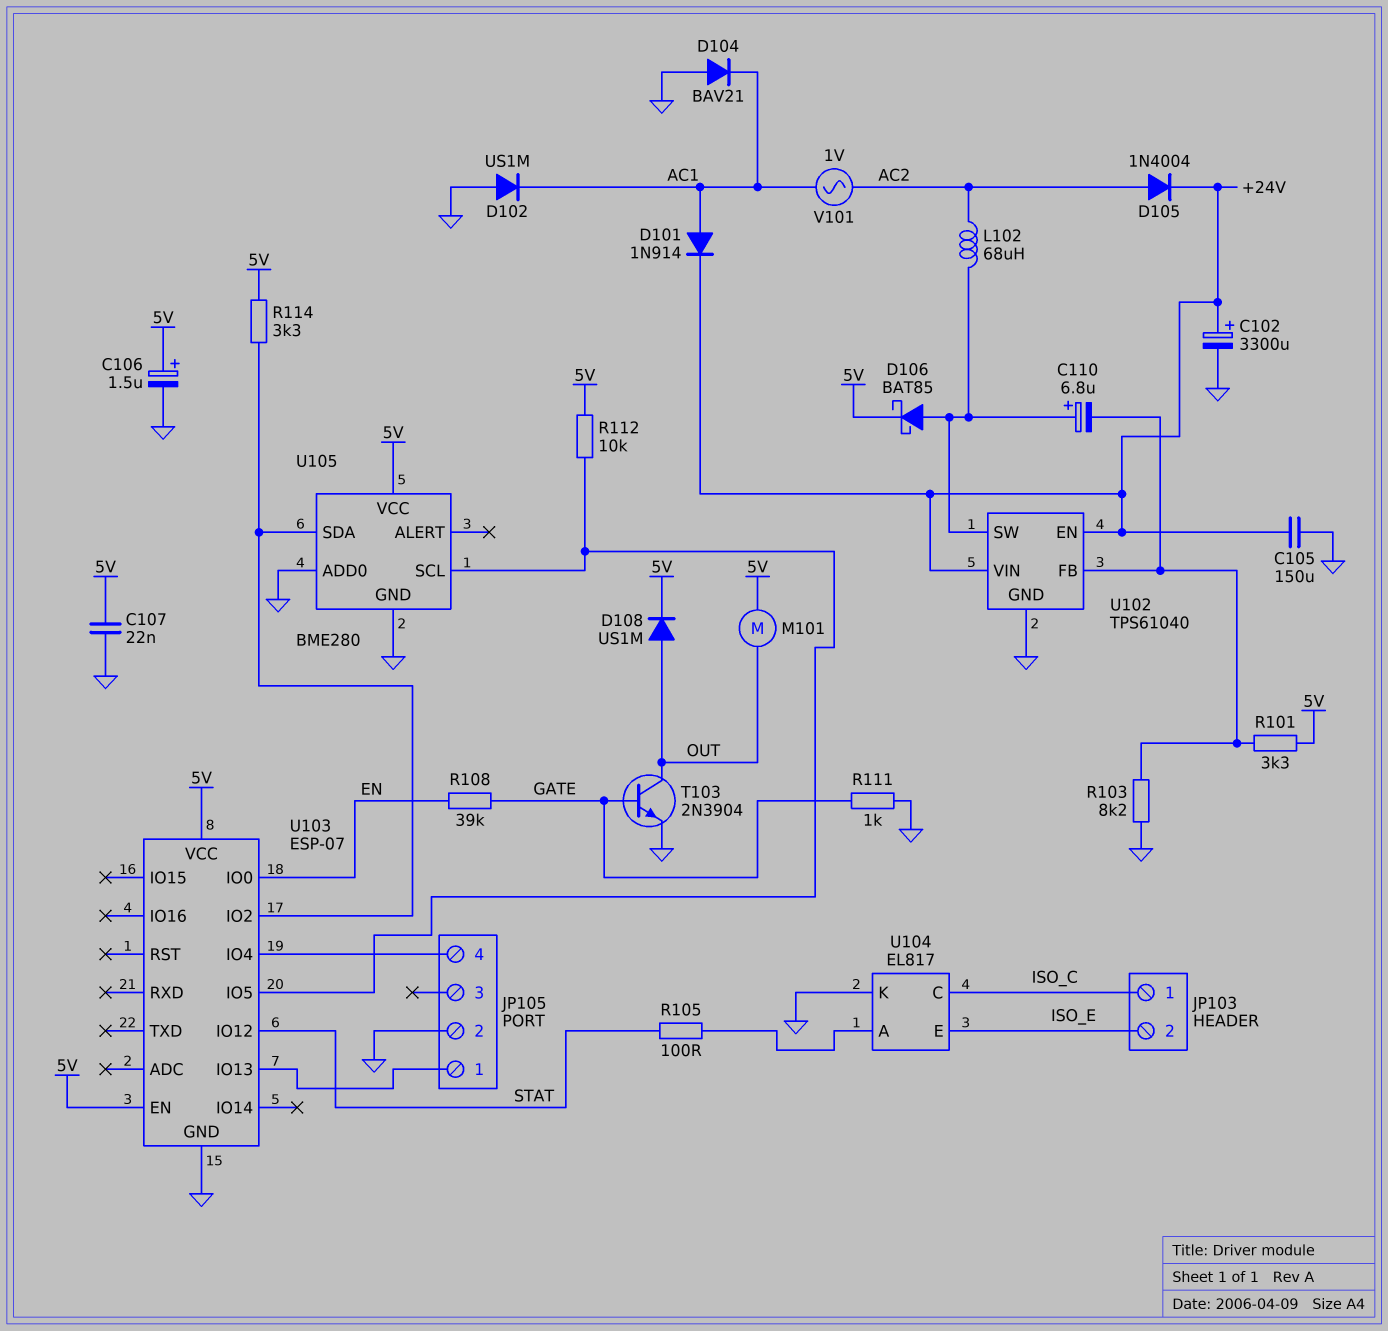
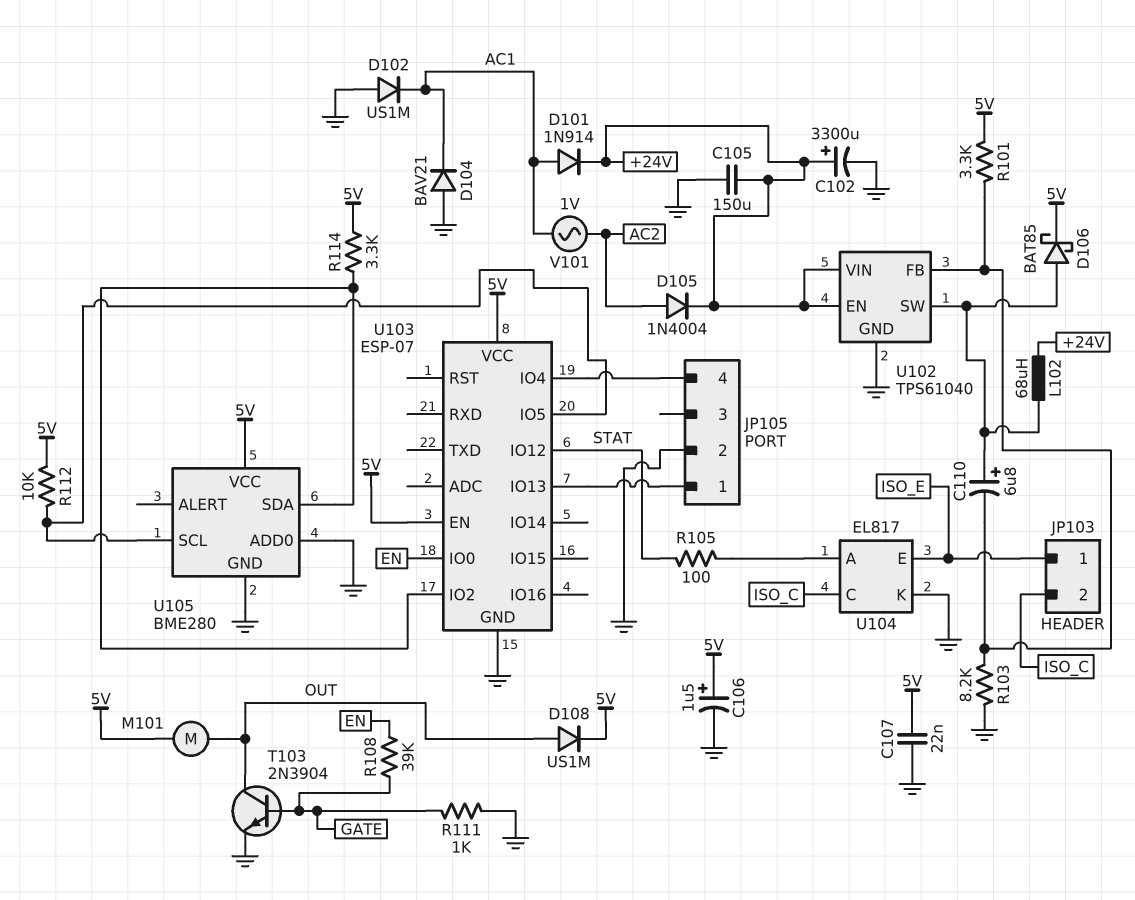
JP103 pin 1: ISO_C -> ISO_E
JP103 pin 2: ISO_E -> ISO_C
L102: 68uH (AC2, U102/SW) -> 68uH (+24V, U102/SW)

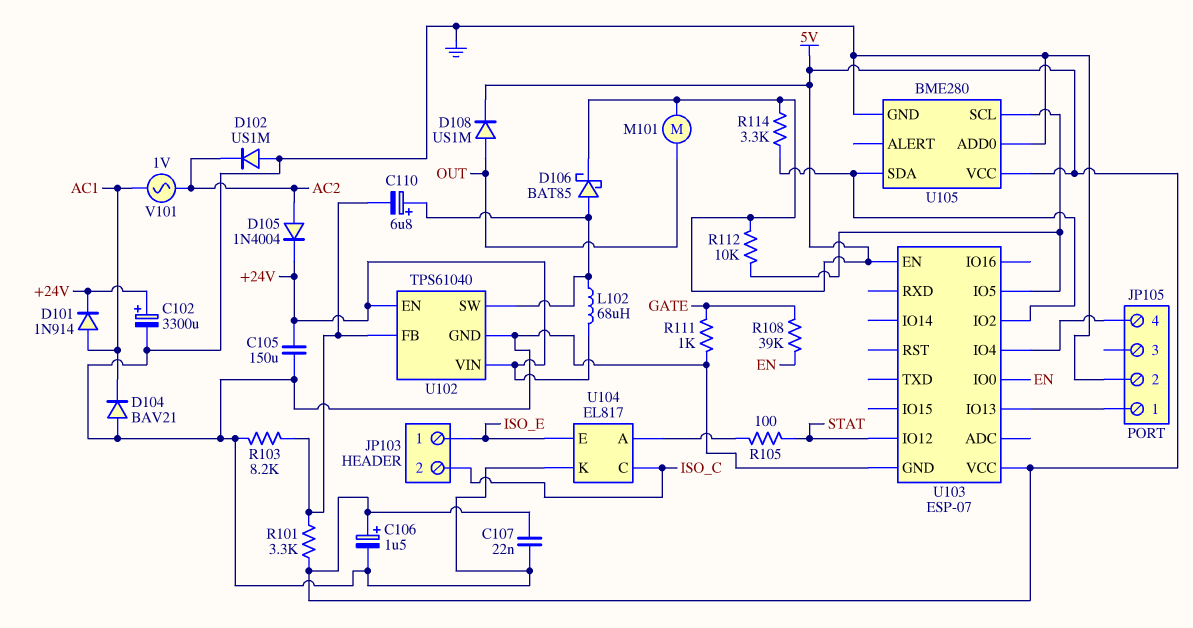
D102: diode US1M (A GND, K AC1) -> diode US1M (A GND, K AC2)
T103: NPN 2N3904 (B GATE, C OUT, E GND) -> none

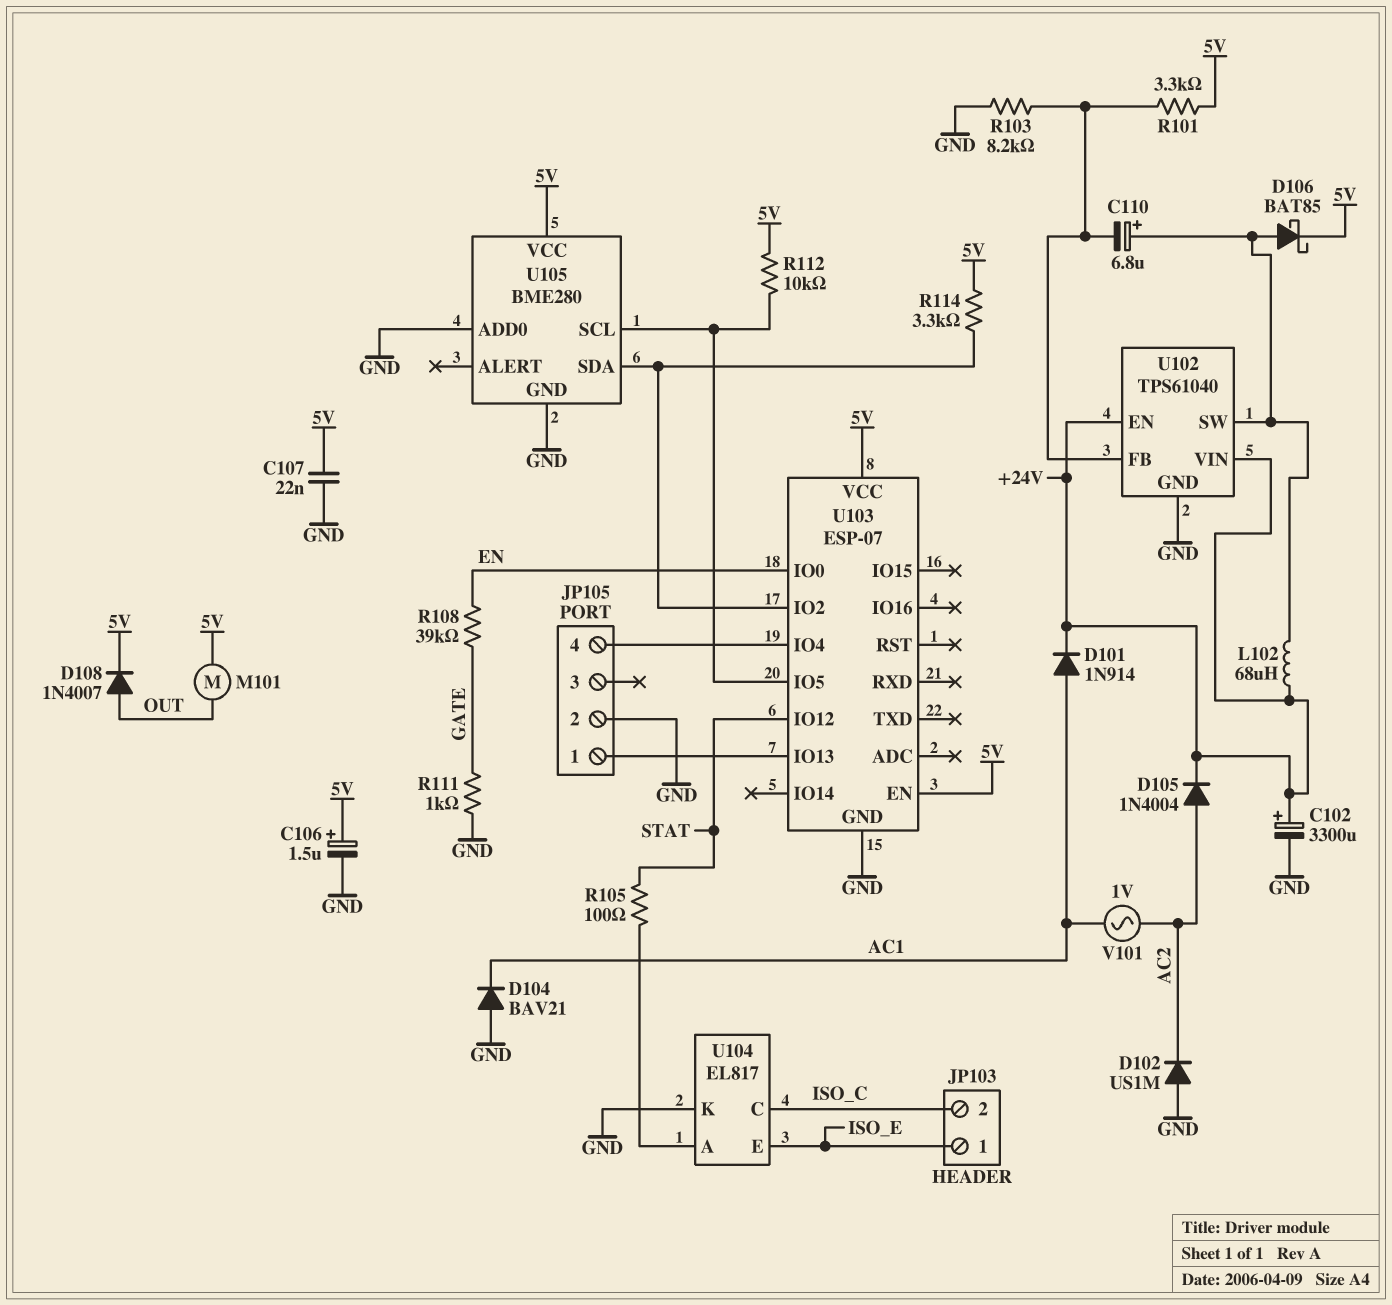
C105: 150uF (+24V, GND) -> none
D108: diode US1M (A OUT, K 5V) -> diode 1N4007 (A OUT, K 5V)

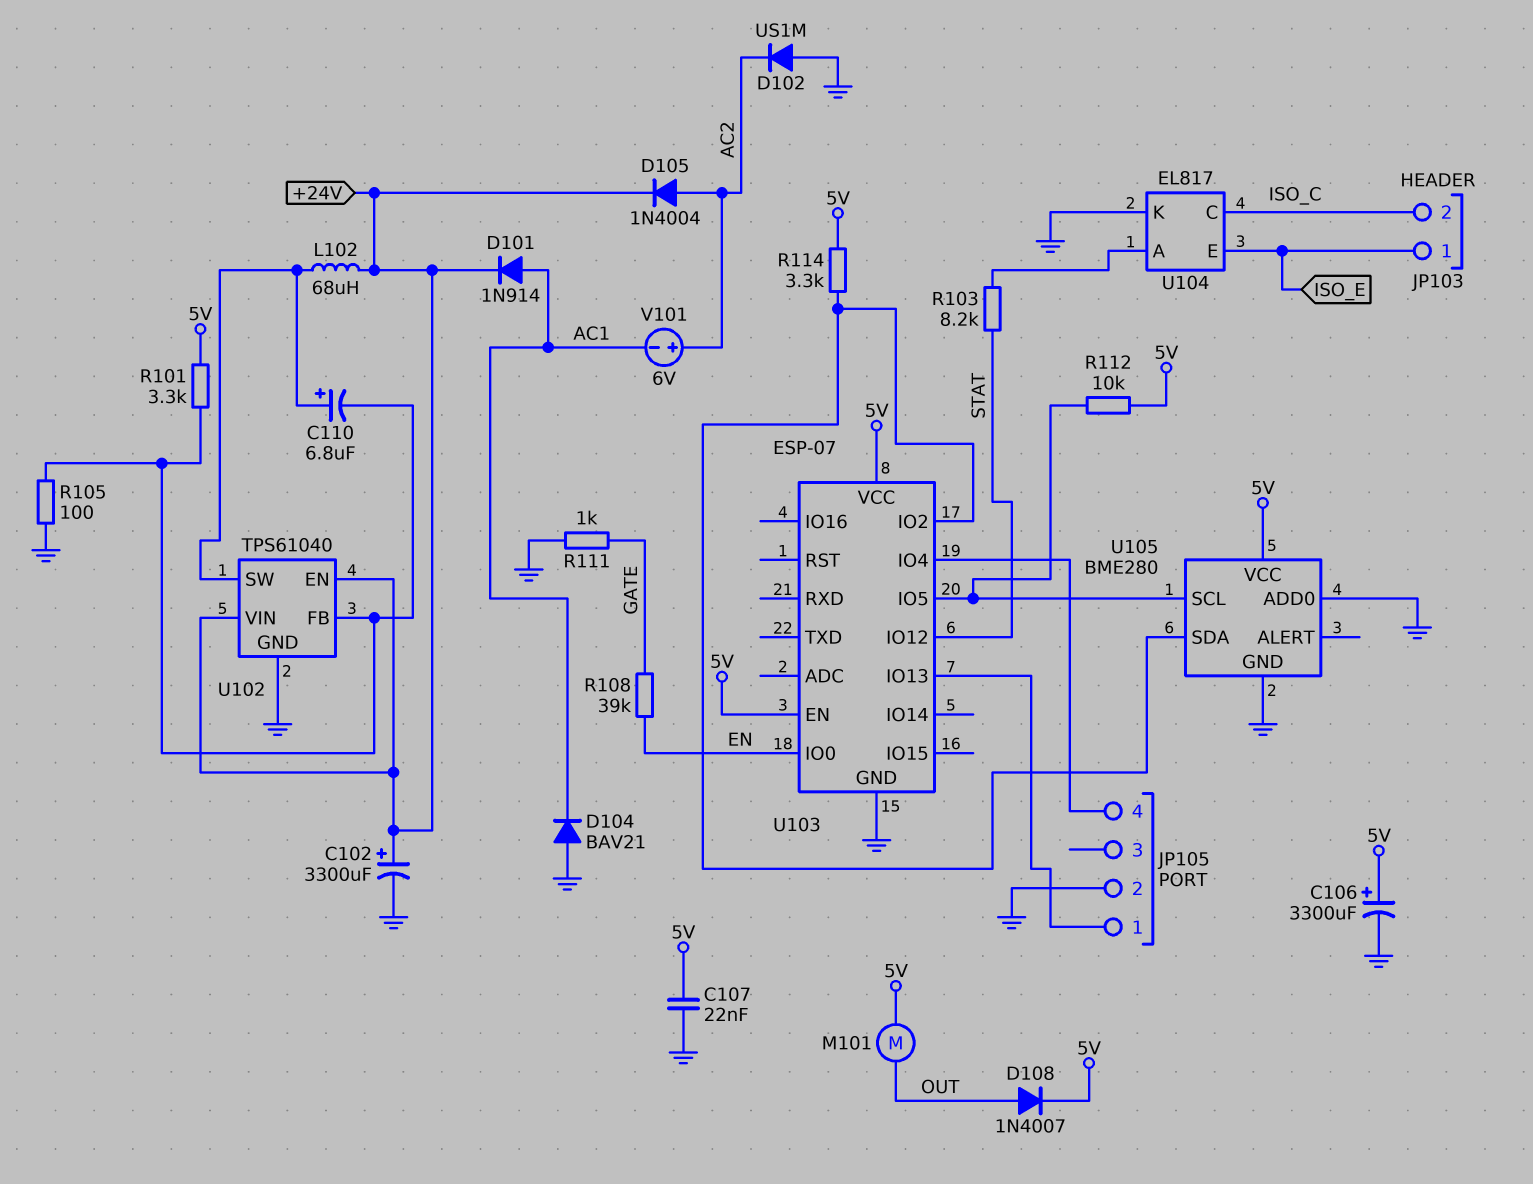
C106: 1.5uF (plus 5V, minus GND) -> 3300uF (plus 5V, minus GND)
D106: schottky BAT85 (A U102/SW, K 5V) -> none
R103: 8.2k (GND, U102/FB) -> 8.2k (STAT, U104/A)
R105: 100 (STAT, U104/A) -> 100 (GND, U102/FB)
V101: AC 1V (AC1, AC2) -> 6V (plus AC2, minus AC1)

